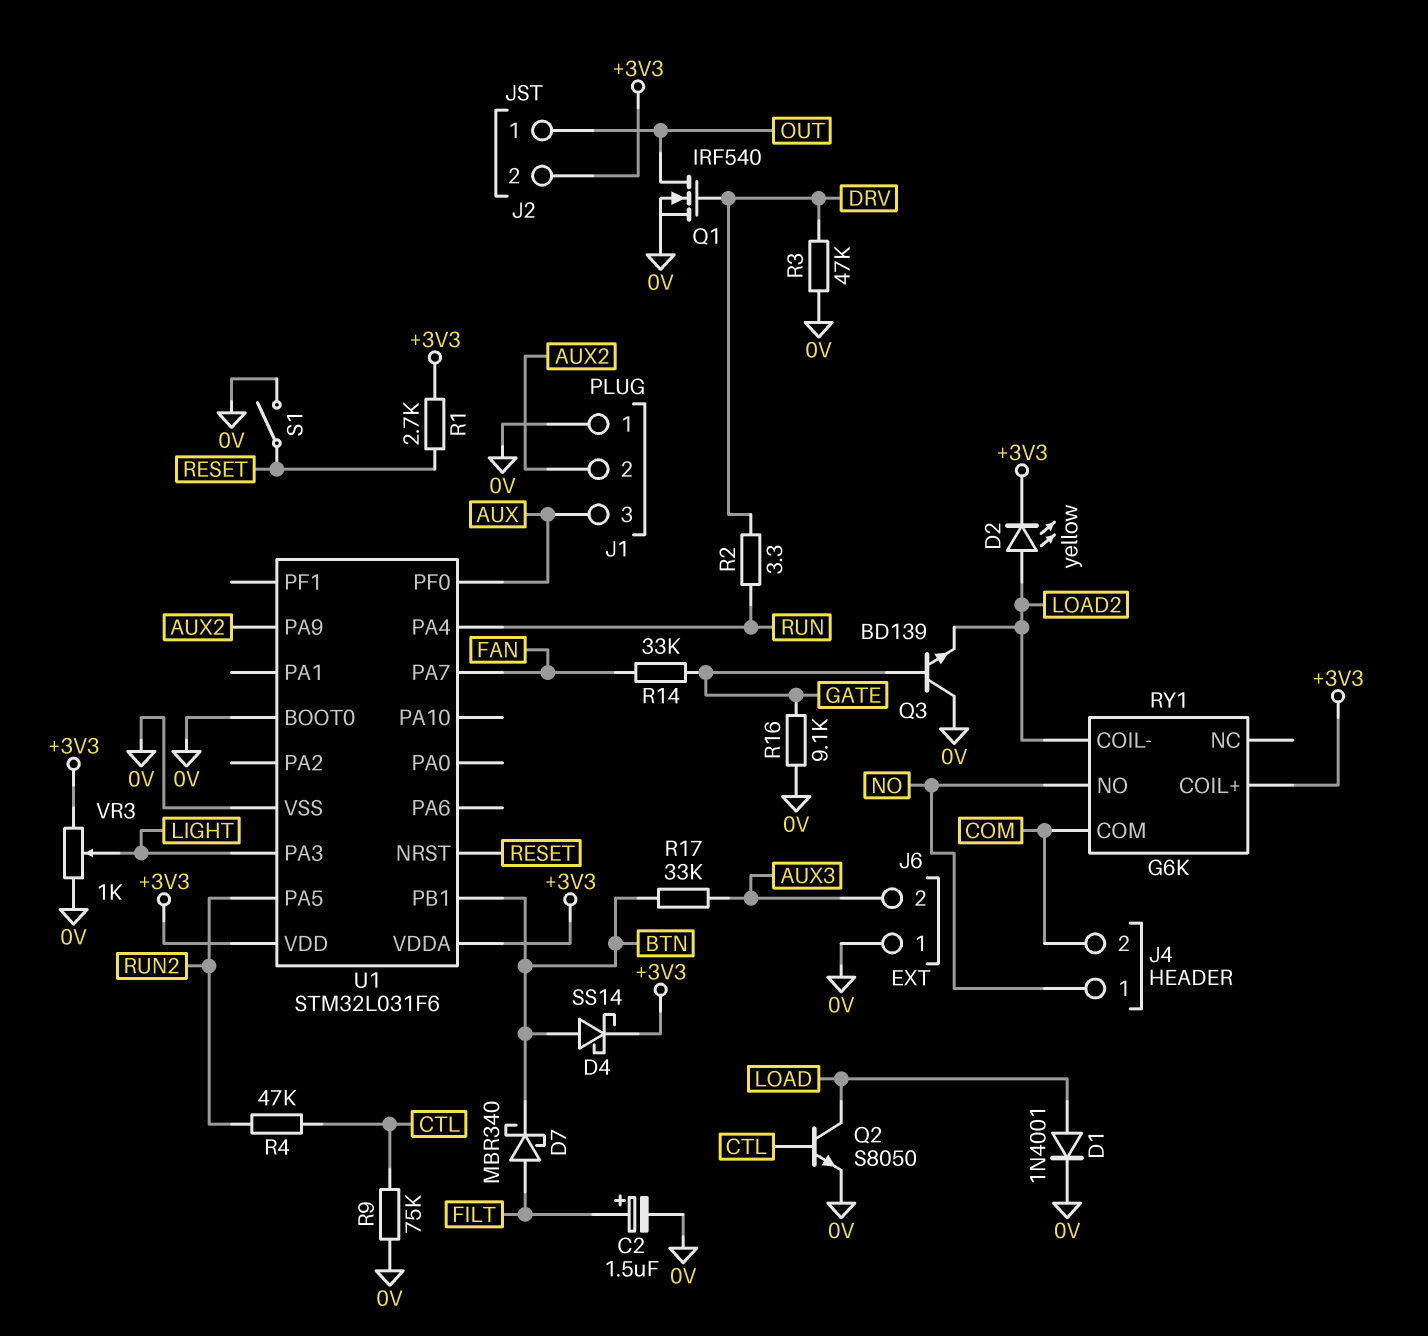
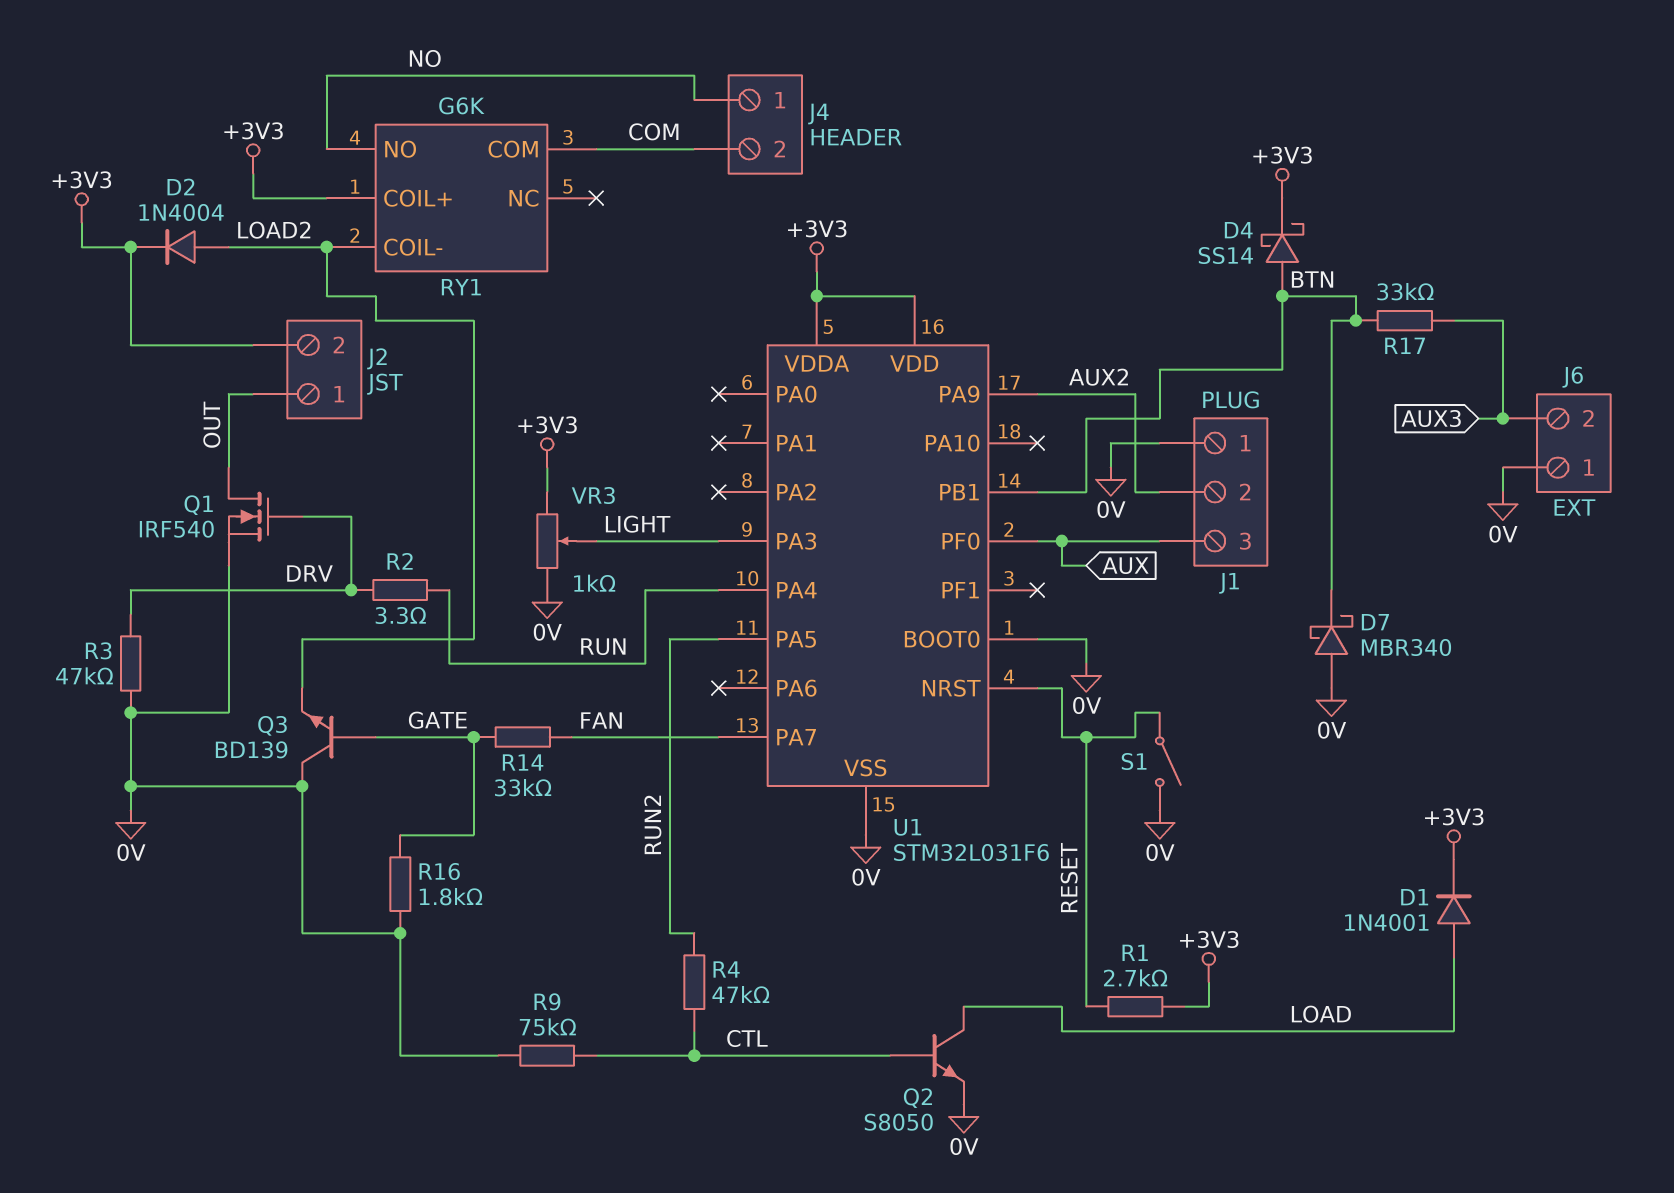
C2: 1.5uF (plus FILT, minus 0V) -> none
D1: diode 1N4001 (A LOAD, K 0V) -> diode 1N4001 (A LOAD, K +3V3)
D2: LED yellow (A LOAD2, K +3V3) -> diode 1N4004 (A LOAD2, K +3V3)
D7: schottky MBR340 (A FILT, K BTN) -> schottky MBR340 (A 0V, K BTN)
R16: 9.1k (0V, GATE) -> 1.8k (0V, GATE)

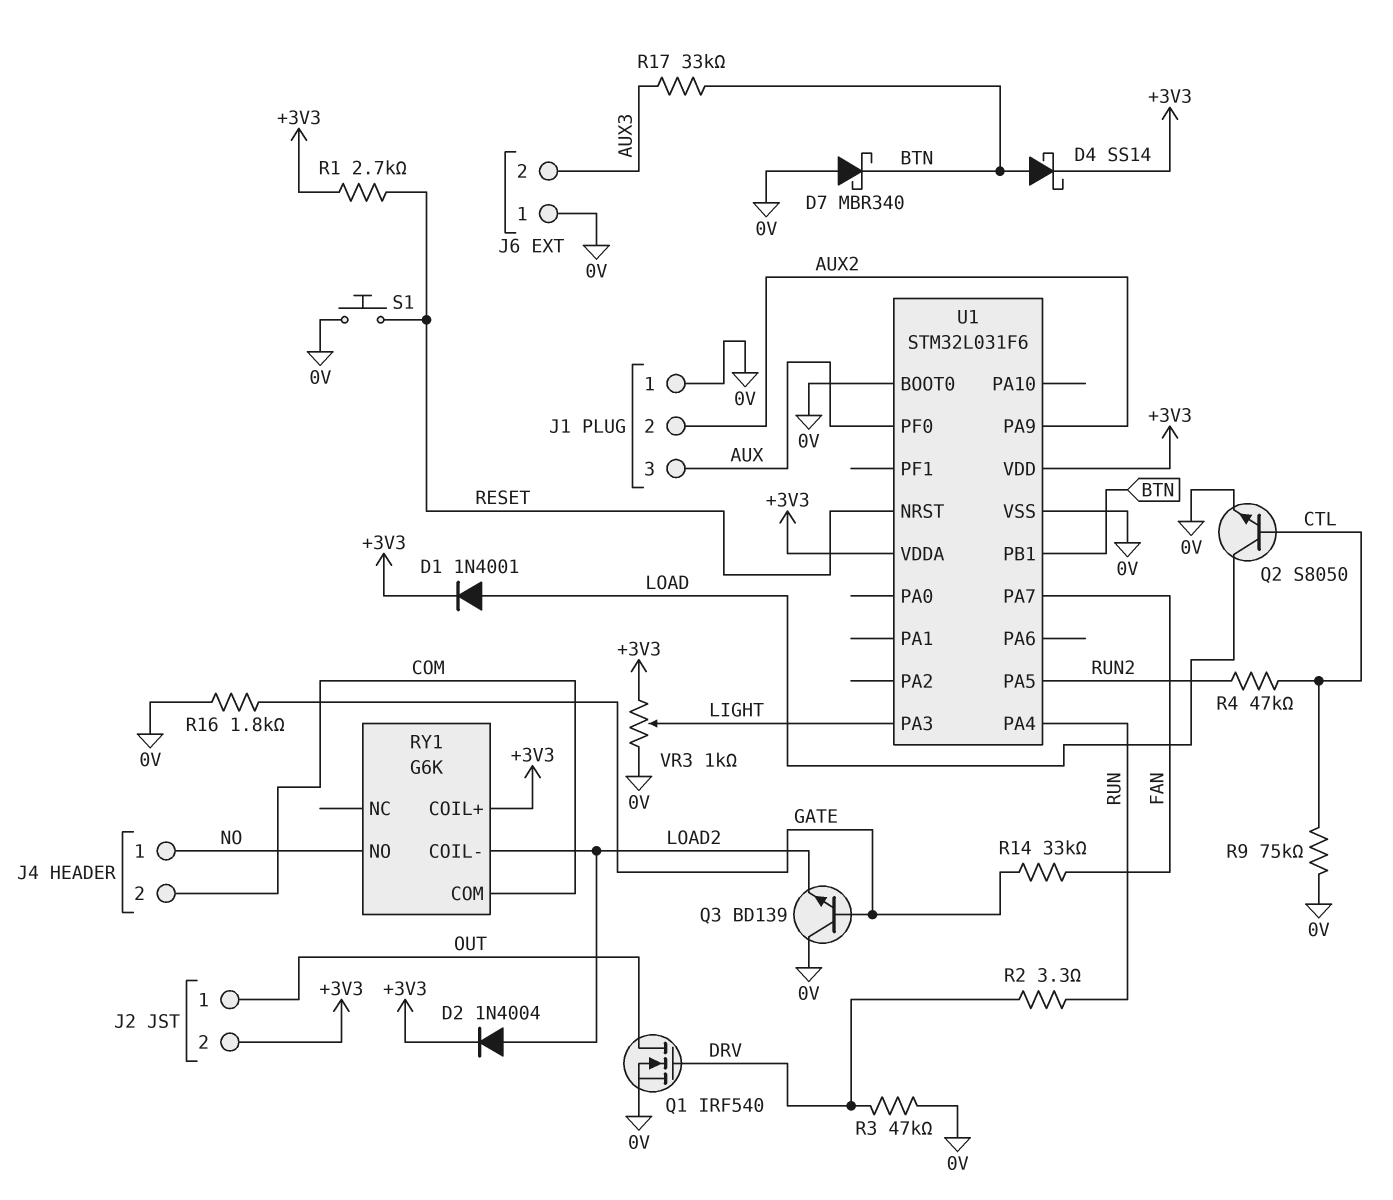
S1: switch (0V, RESET) -> button (0V, RESET)

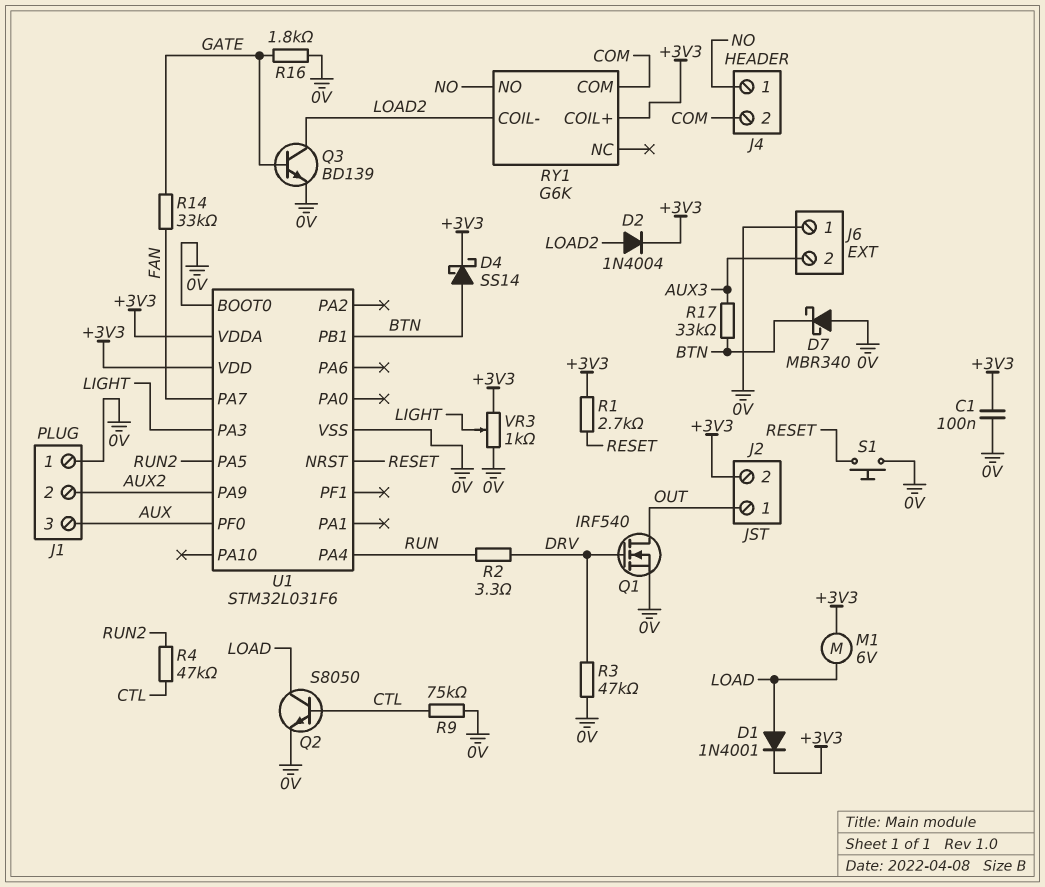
C1: none -> 100nF (+3V3, 0V)
M1: none -> motor 6V (+3V3, LOAD)
Q3: NPN BD139 (B GATE, C 0V, E LOAD2) -> NPN BD139 (B GATE, C LOAD2, E 0V)

